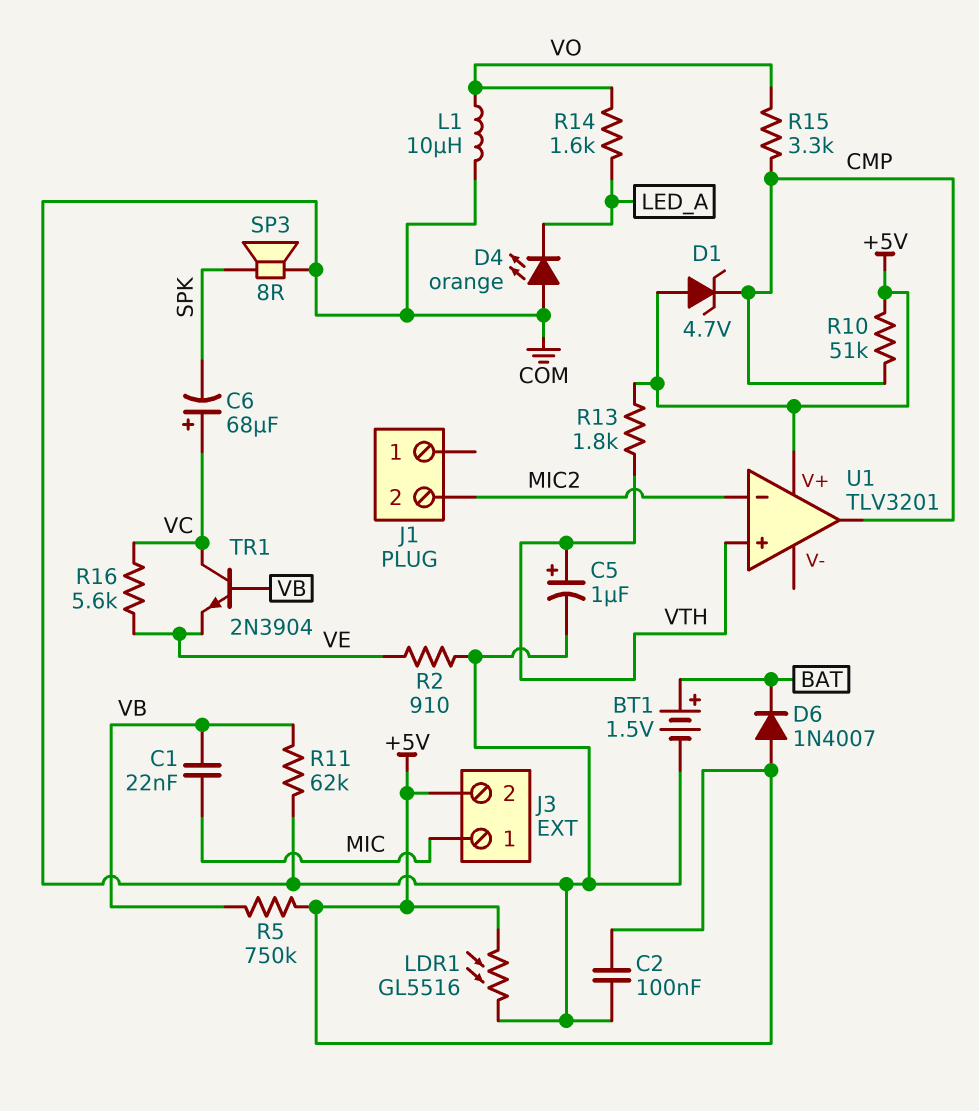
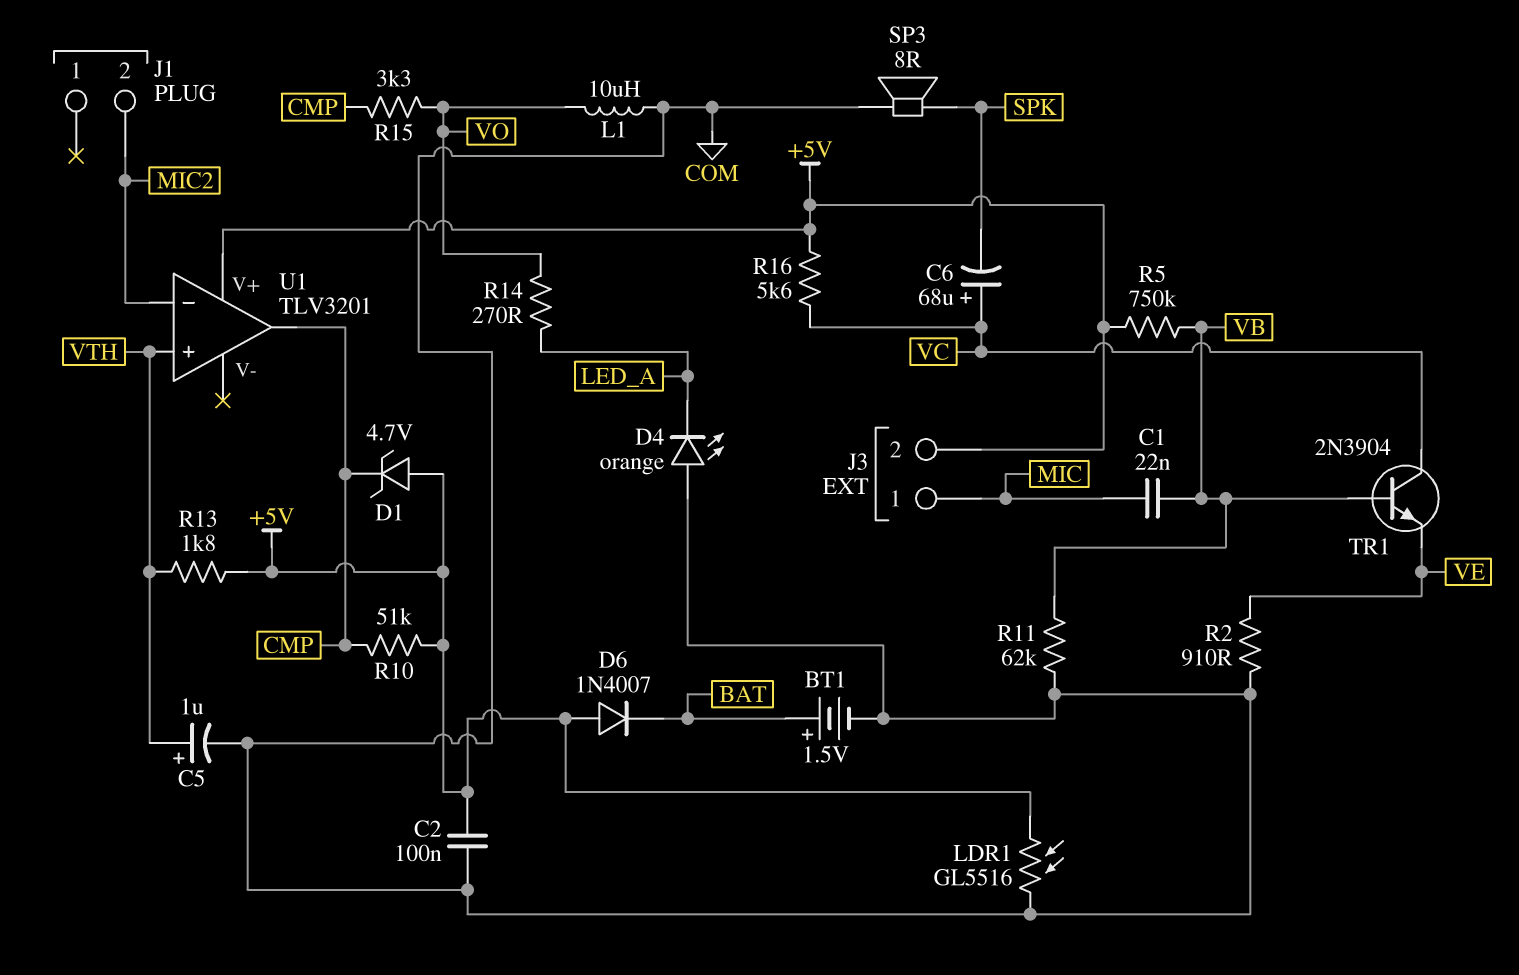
R14: 1.6k (LED_A, VO) -> 270 (LED_A, VO)
R16: 5.6k (VC, VE) -> 5.6k (+5V, VC)

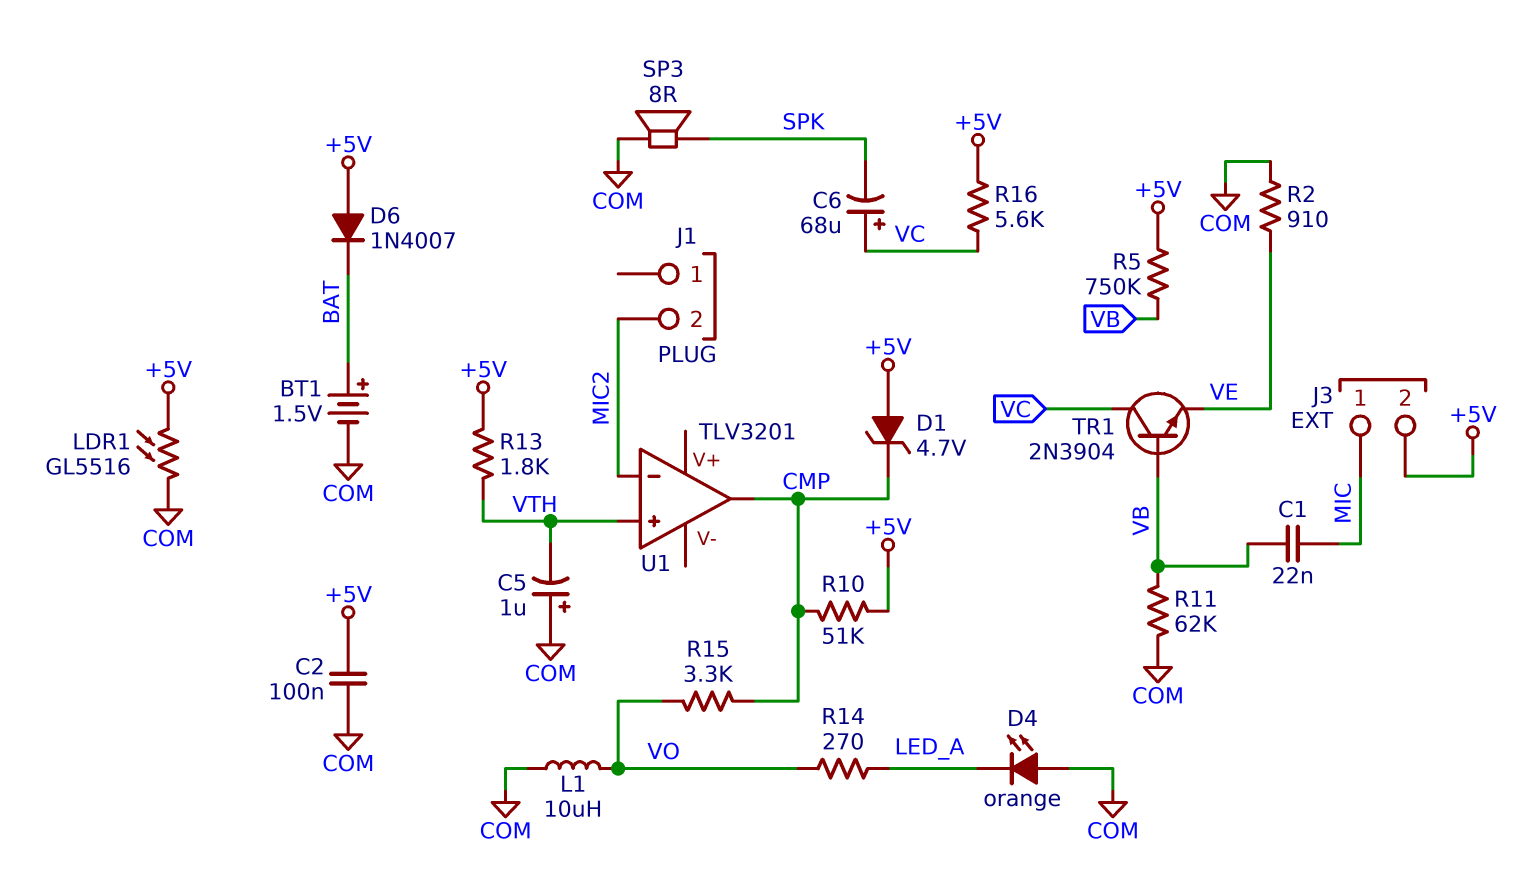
C5: 1uF (plus VTH, minus COM) -> 1uF (plus COM, minus VTH)
U1 pin V+: +5V -> none

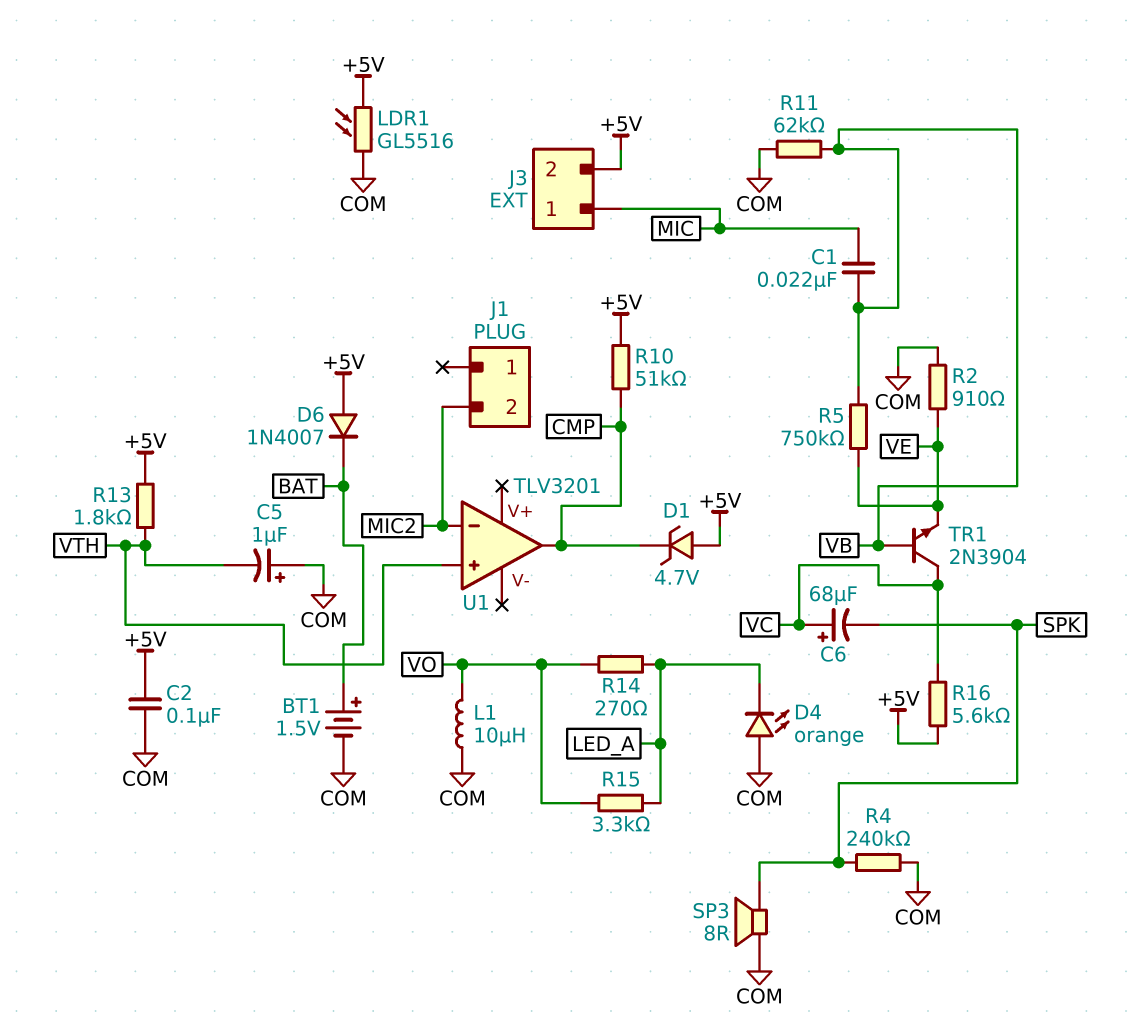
R4: none -> 240k (COM, SPK)
R5: 750k (+5V, VB) -> 750k (VB, VE)
R15: 3.3k (CMP, VO) -> 3.3k (LED_A, VO)

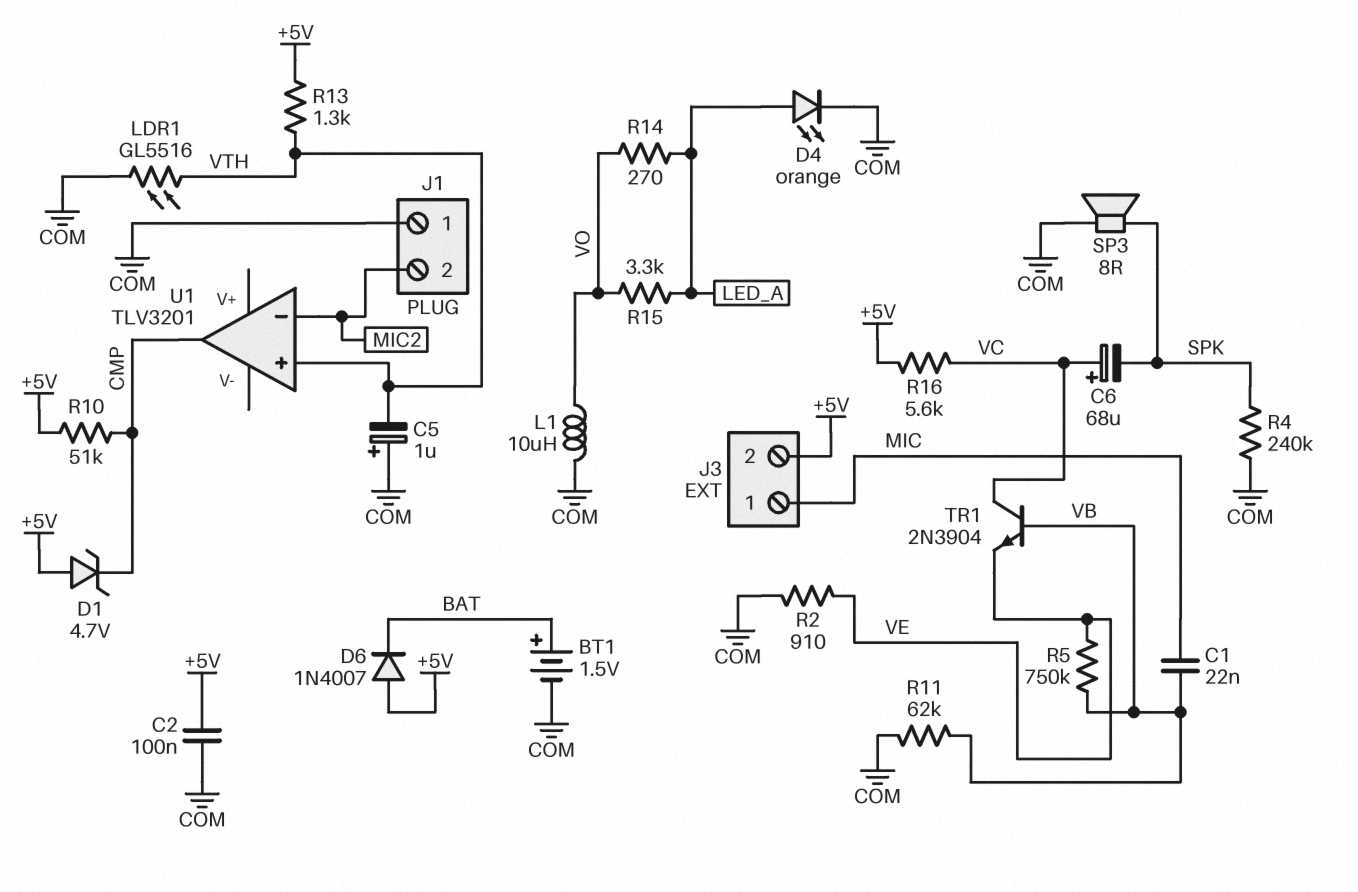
D4: LED orange (A COM, K LED_A) -> LED orange (A LED_A, K COM)
J1 pin 1: none -> COM
LDR1: GL5516 (+5V, COM) -> GL5516 (COM, VTH)
R13: 1.8k (+5V, VTH) -> 1.3k (+5V, VTH)

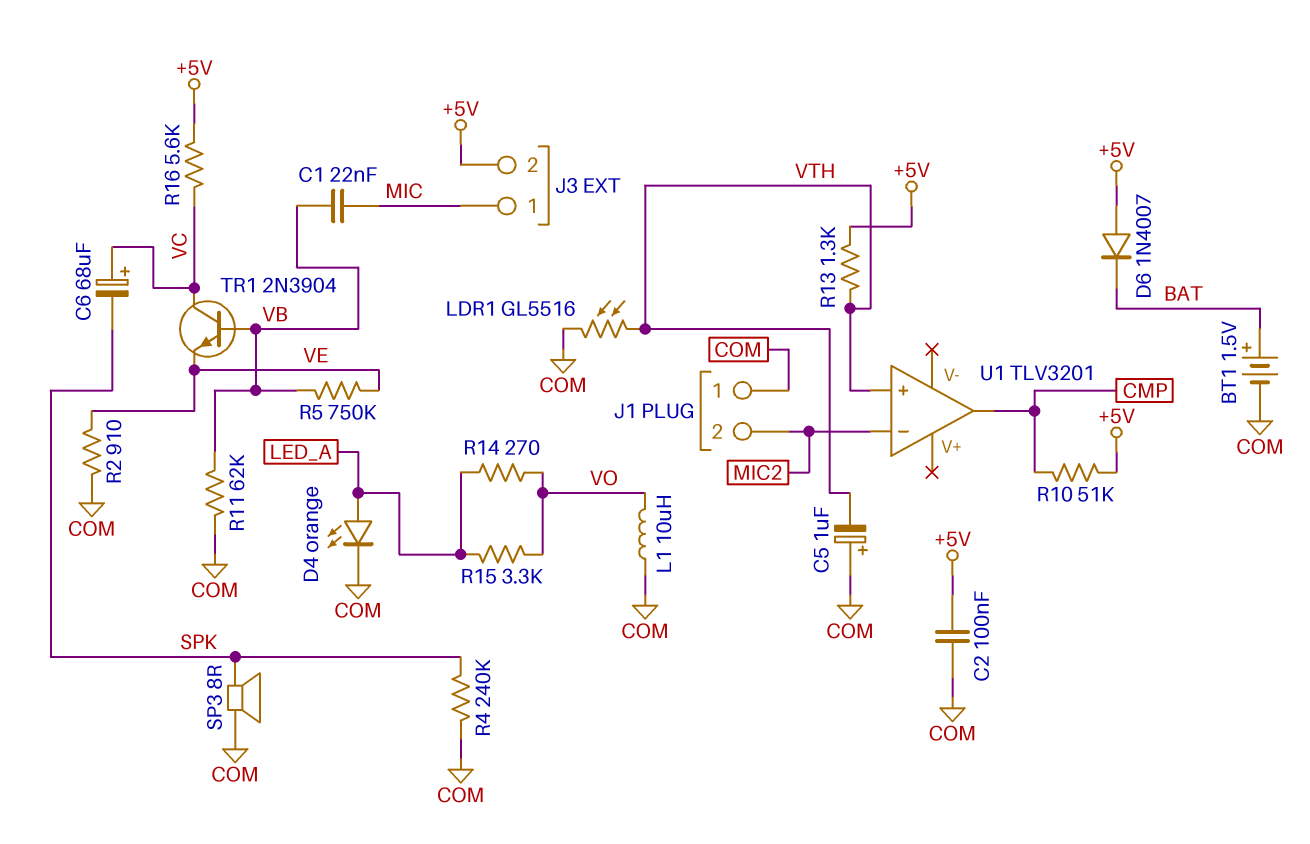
D1: zener 4.7V (A +5V, K CMP) -> none

